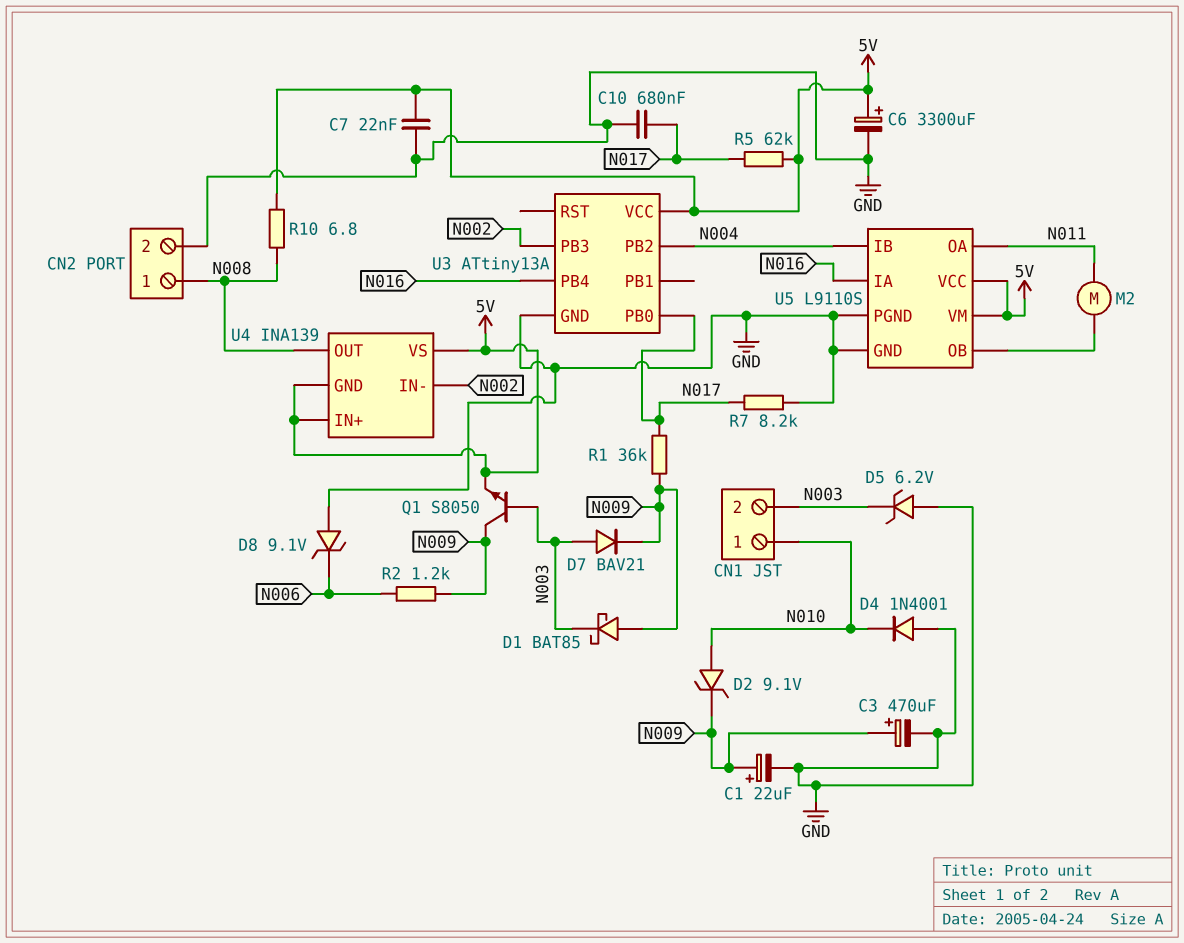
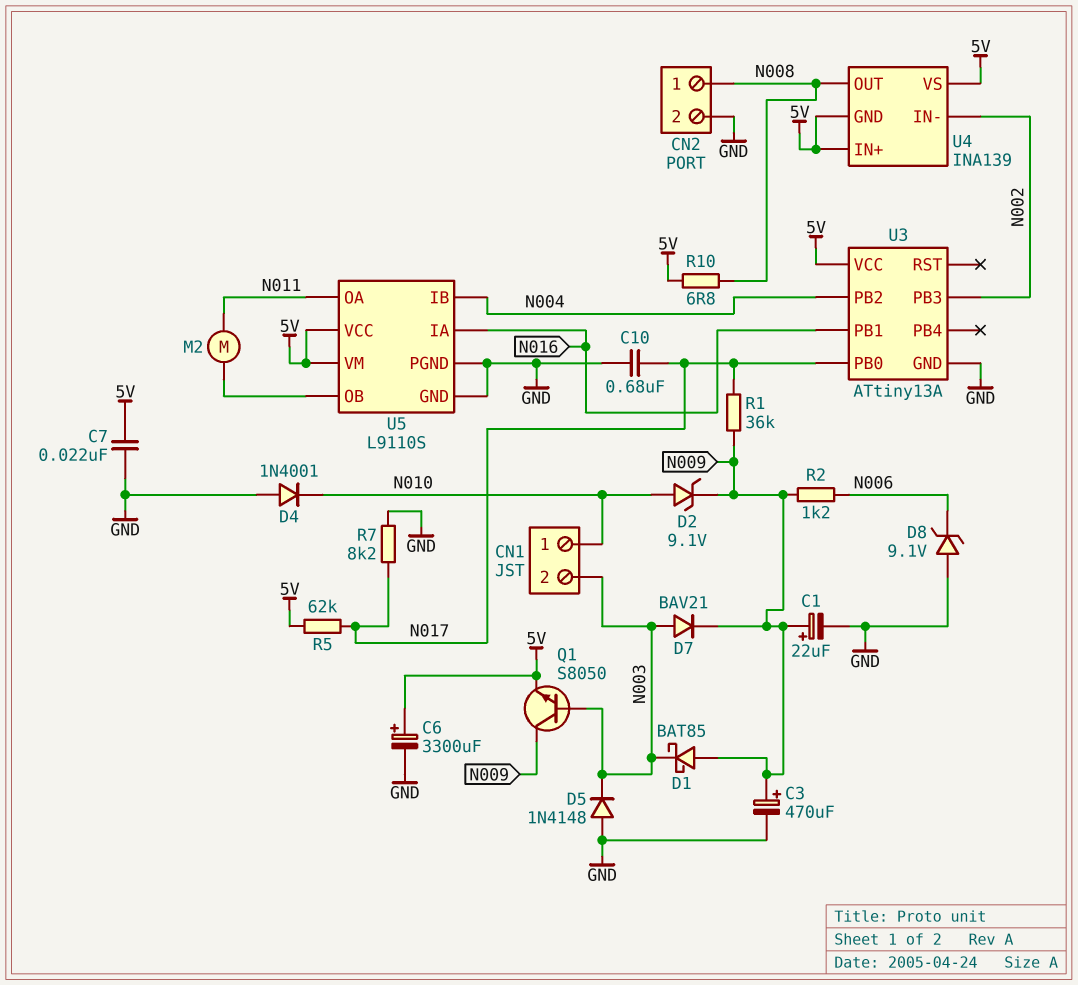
D5: zener 6.2V (A GND, K N003) -> diode 1N4148 (A GND, K N003)
U3 pin PB1: none -> N016
U3 pin PB4: N016 -> none

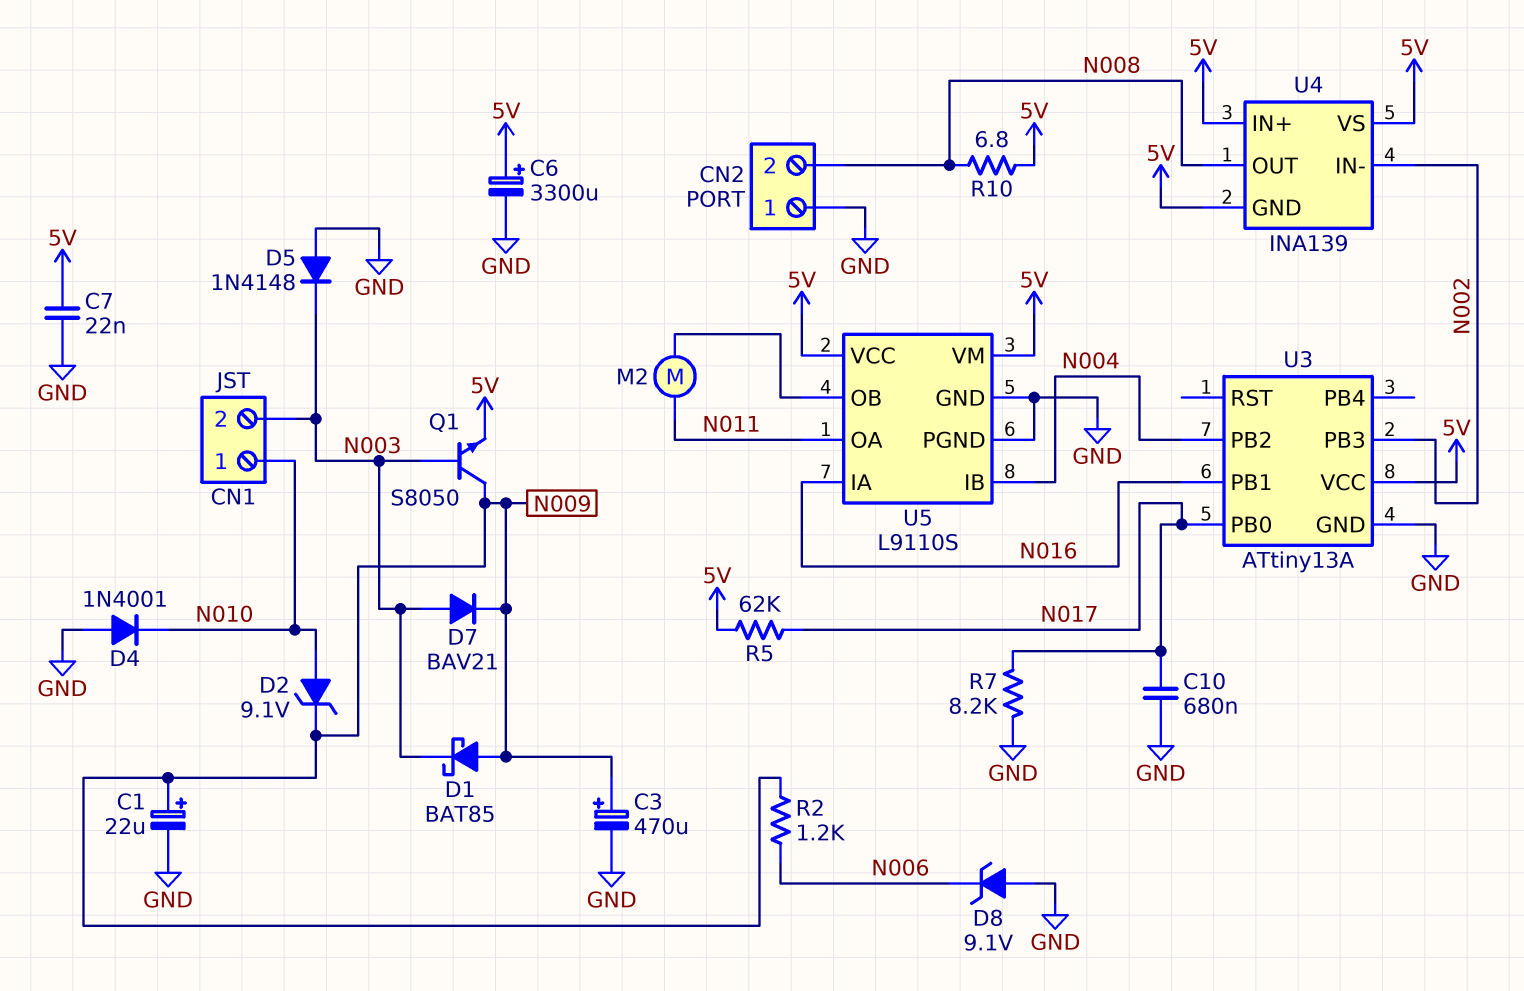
CN2 pin 1: N008 -> GND
CN2 pin 2: GND -> N008
R1: 36k (N009, N017) -> none

